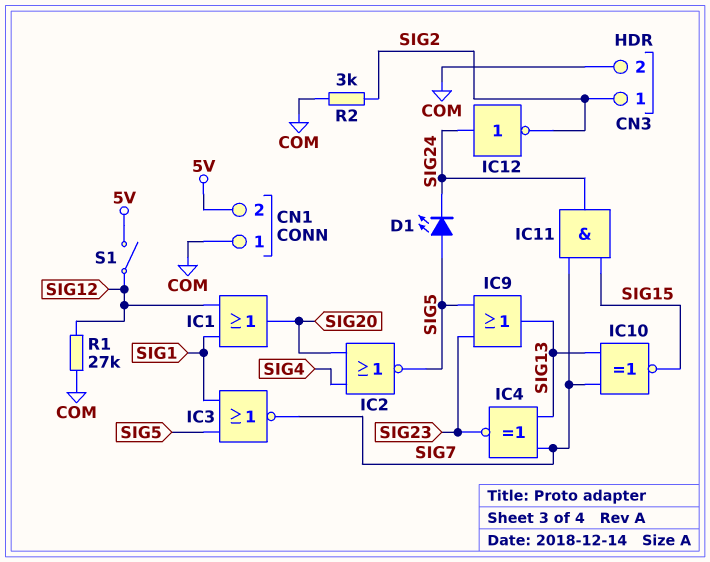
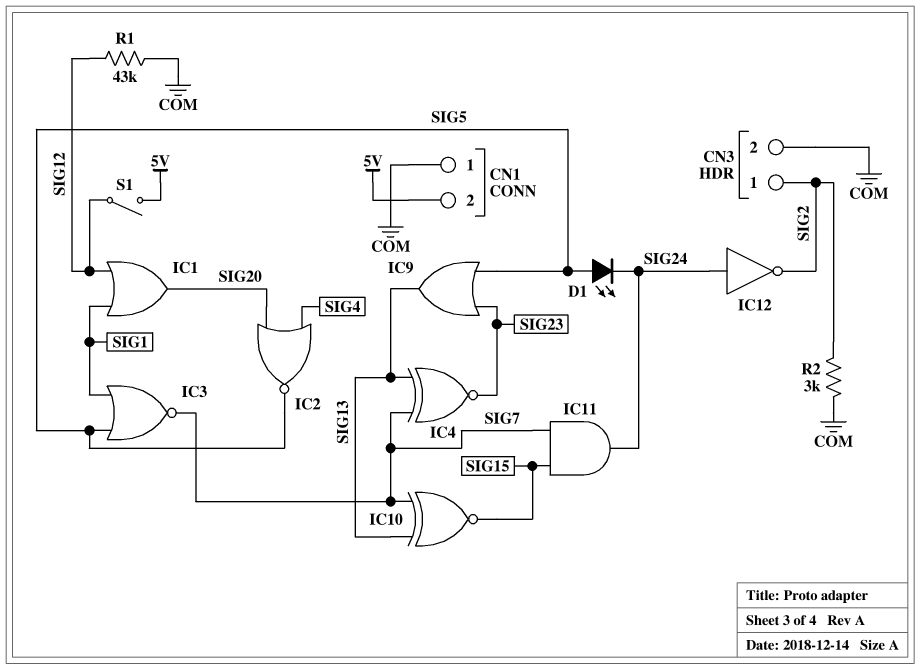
R1: 27k (COM, SIG12) -> 43k (COM, SIG12)

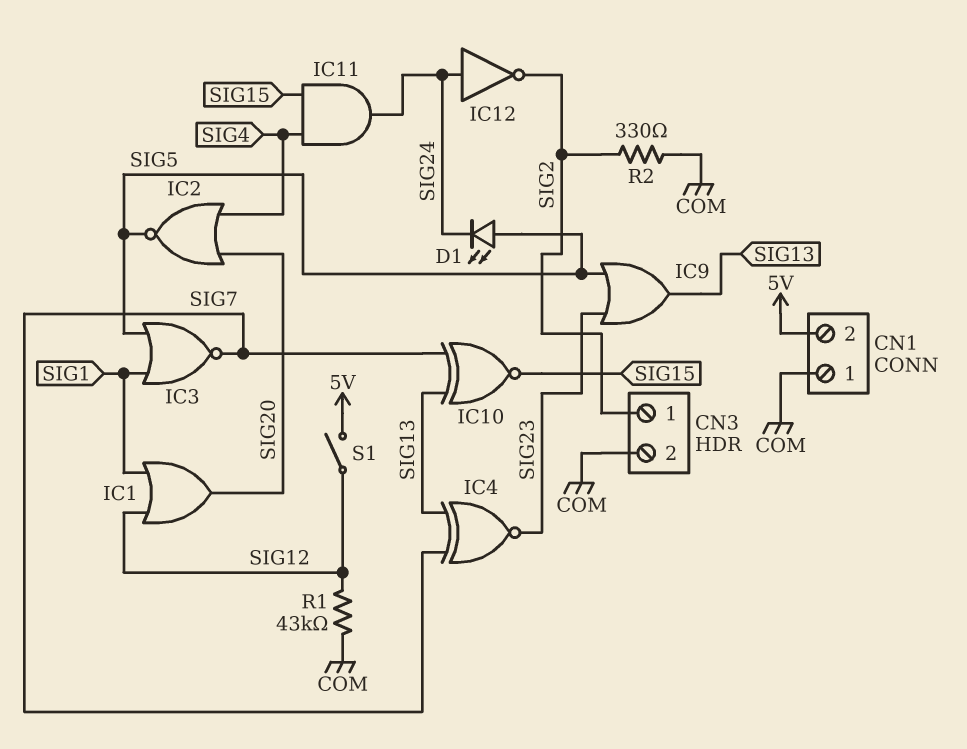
IC11: AND (in SIG7, in SIG15, out SIG24) -> AND (in SIG4, in SIG15, out SIG24)
R2: 3k (COM, SIG2) -> 330 (COM, SIG2)

